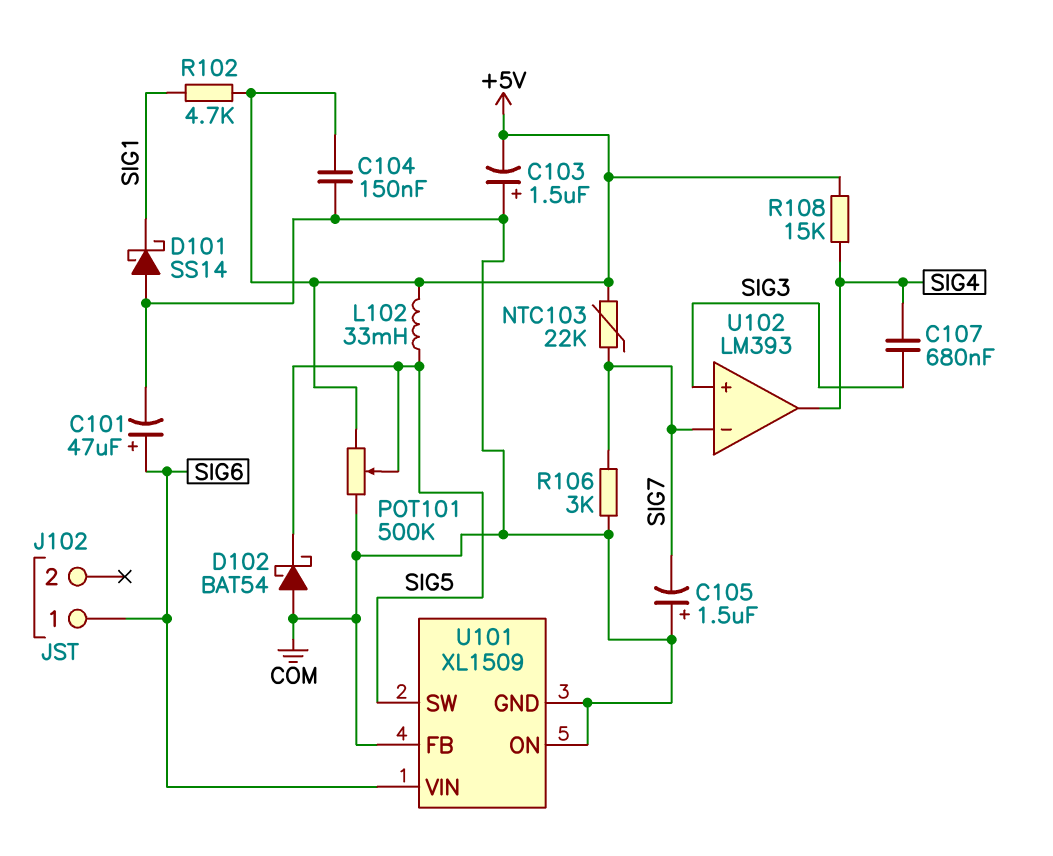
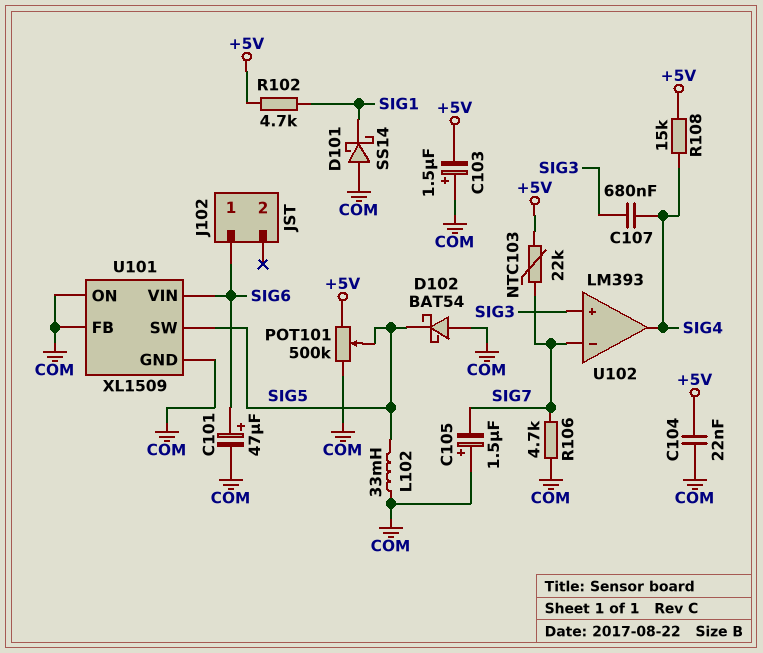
C104: 150nF (+5V, COM) -> 22nF (+5V, COM)
L102: 33mH (+5V, SIG5) -> 33mH (COM, SIG5)
R106: 3k (COM, SIG7) -> 4.7k (COM, SIG7)

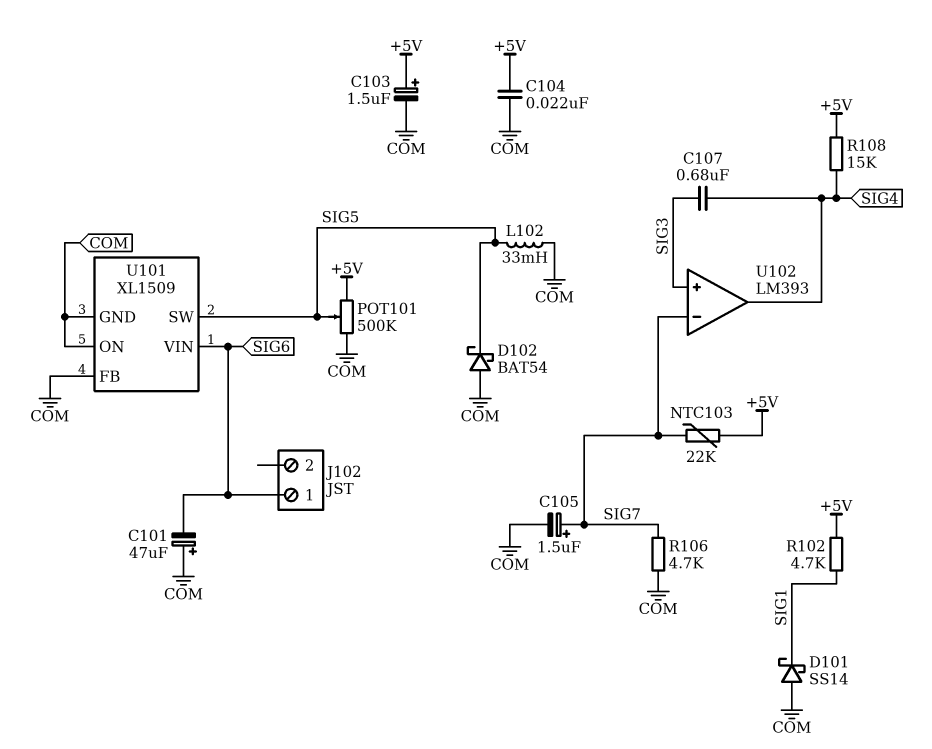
C101: 47uF (plus SIG6, minus COM) -> 47uF (plus COM, minus SIG6)
C103: 1.5uF (plus COM, minus +5V) -> 1.5uF (plus +5V, minus COM)
C105: 1.5uF (plus COM, minus SIG7) -> 1.5uF (plus SIG7, minus COM)

